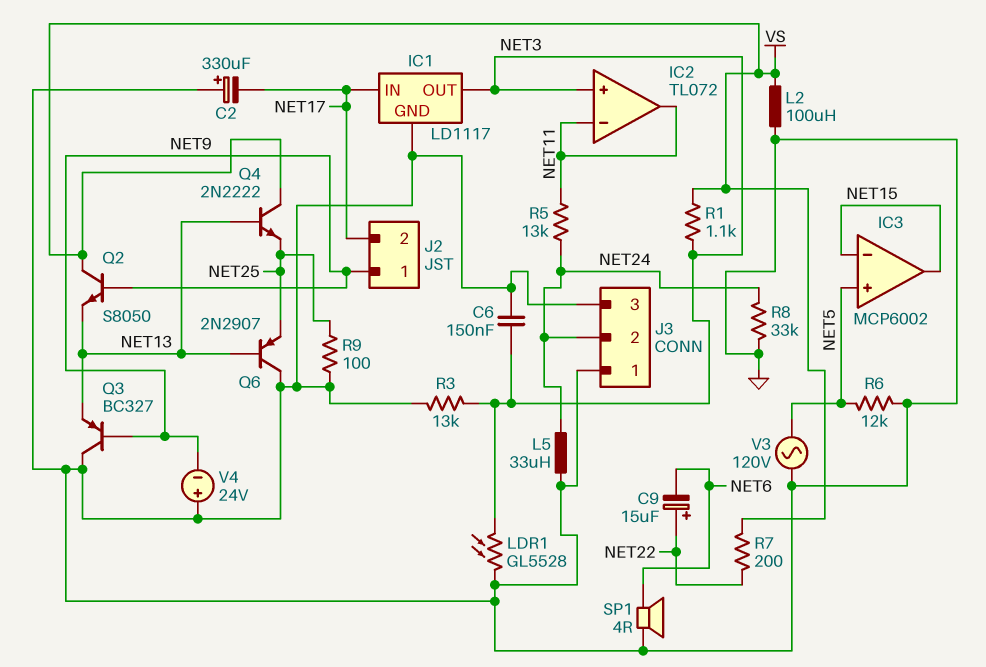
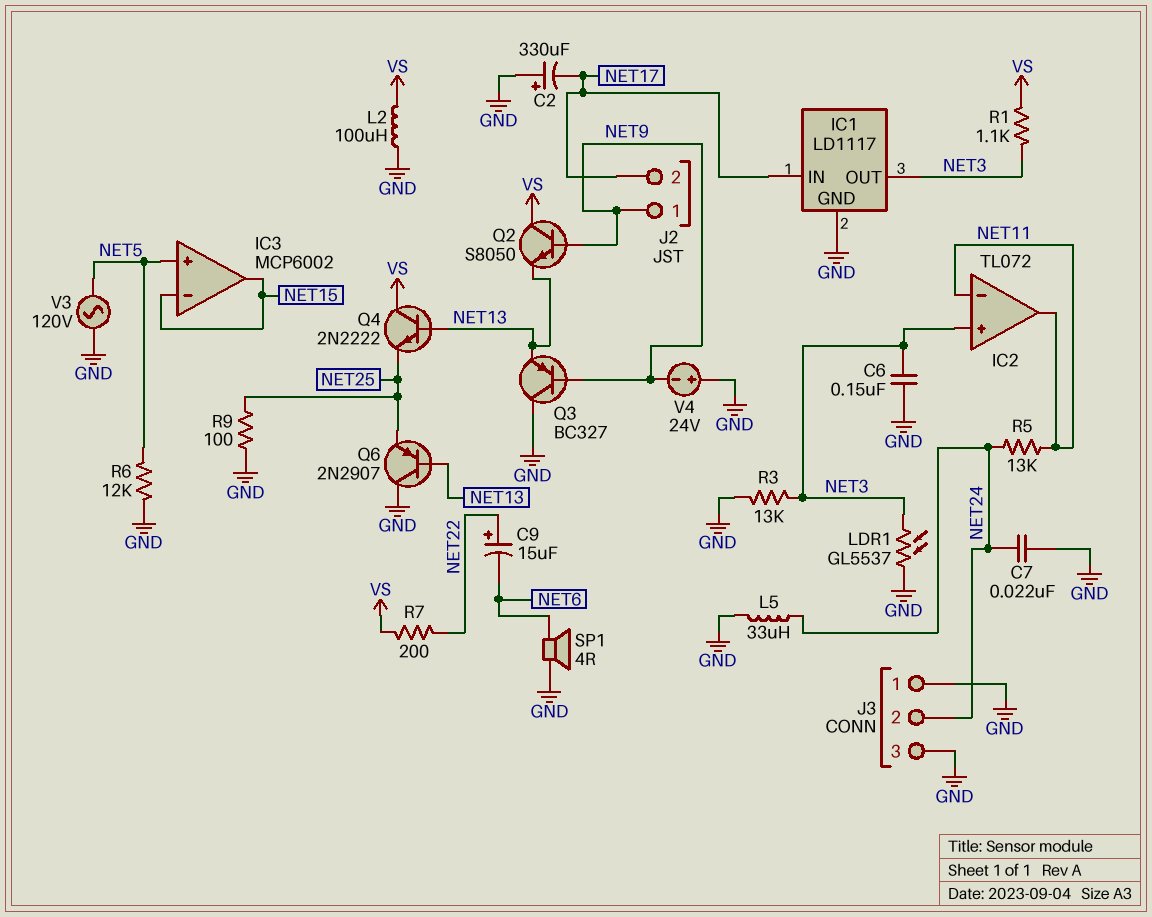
C7: none -> 22nF (GND, NET24)
LDR1: GL5528 (GND, NET3) -> GL5537 (GND, NET3)
R8: 33k (GND, NET24) -> none

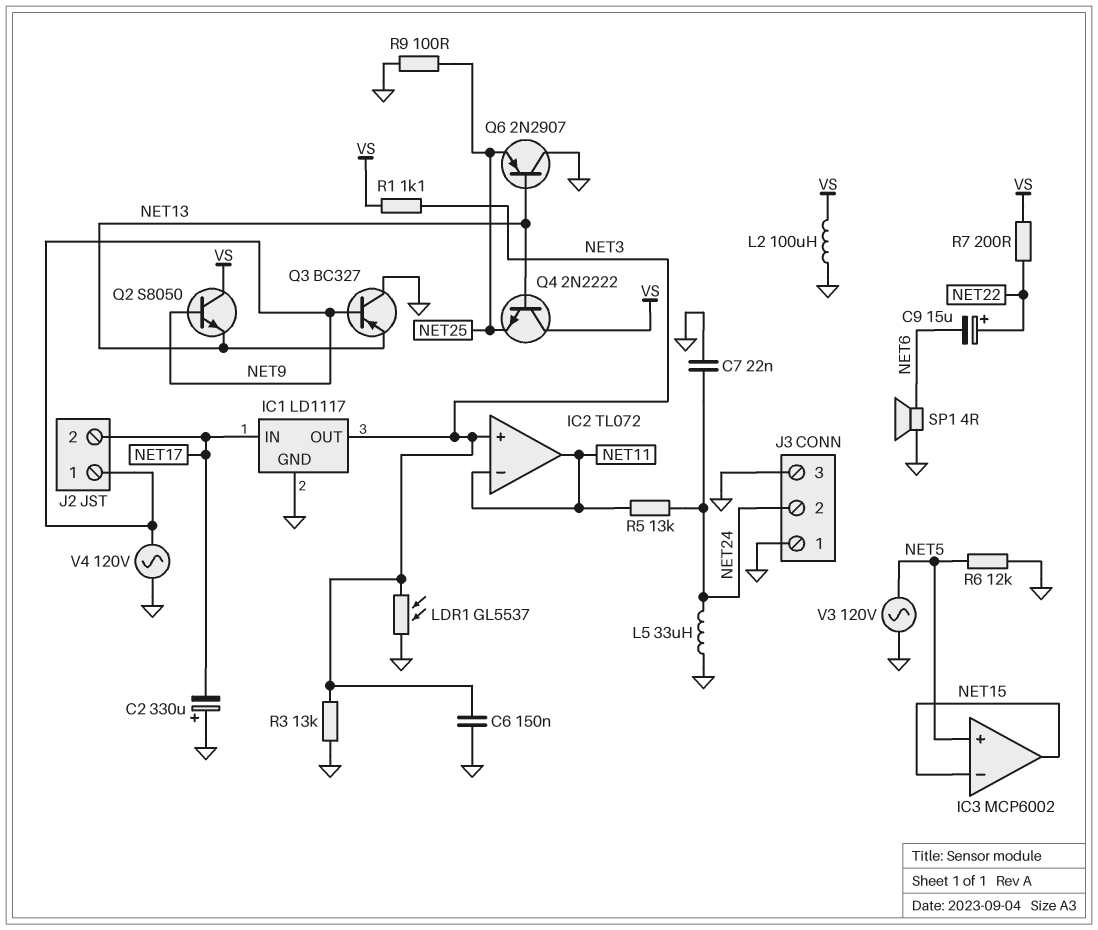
V4: 24V (plus GND, minus NET9) -> AC 120V (GND, NET9)

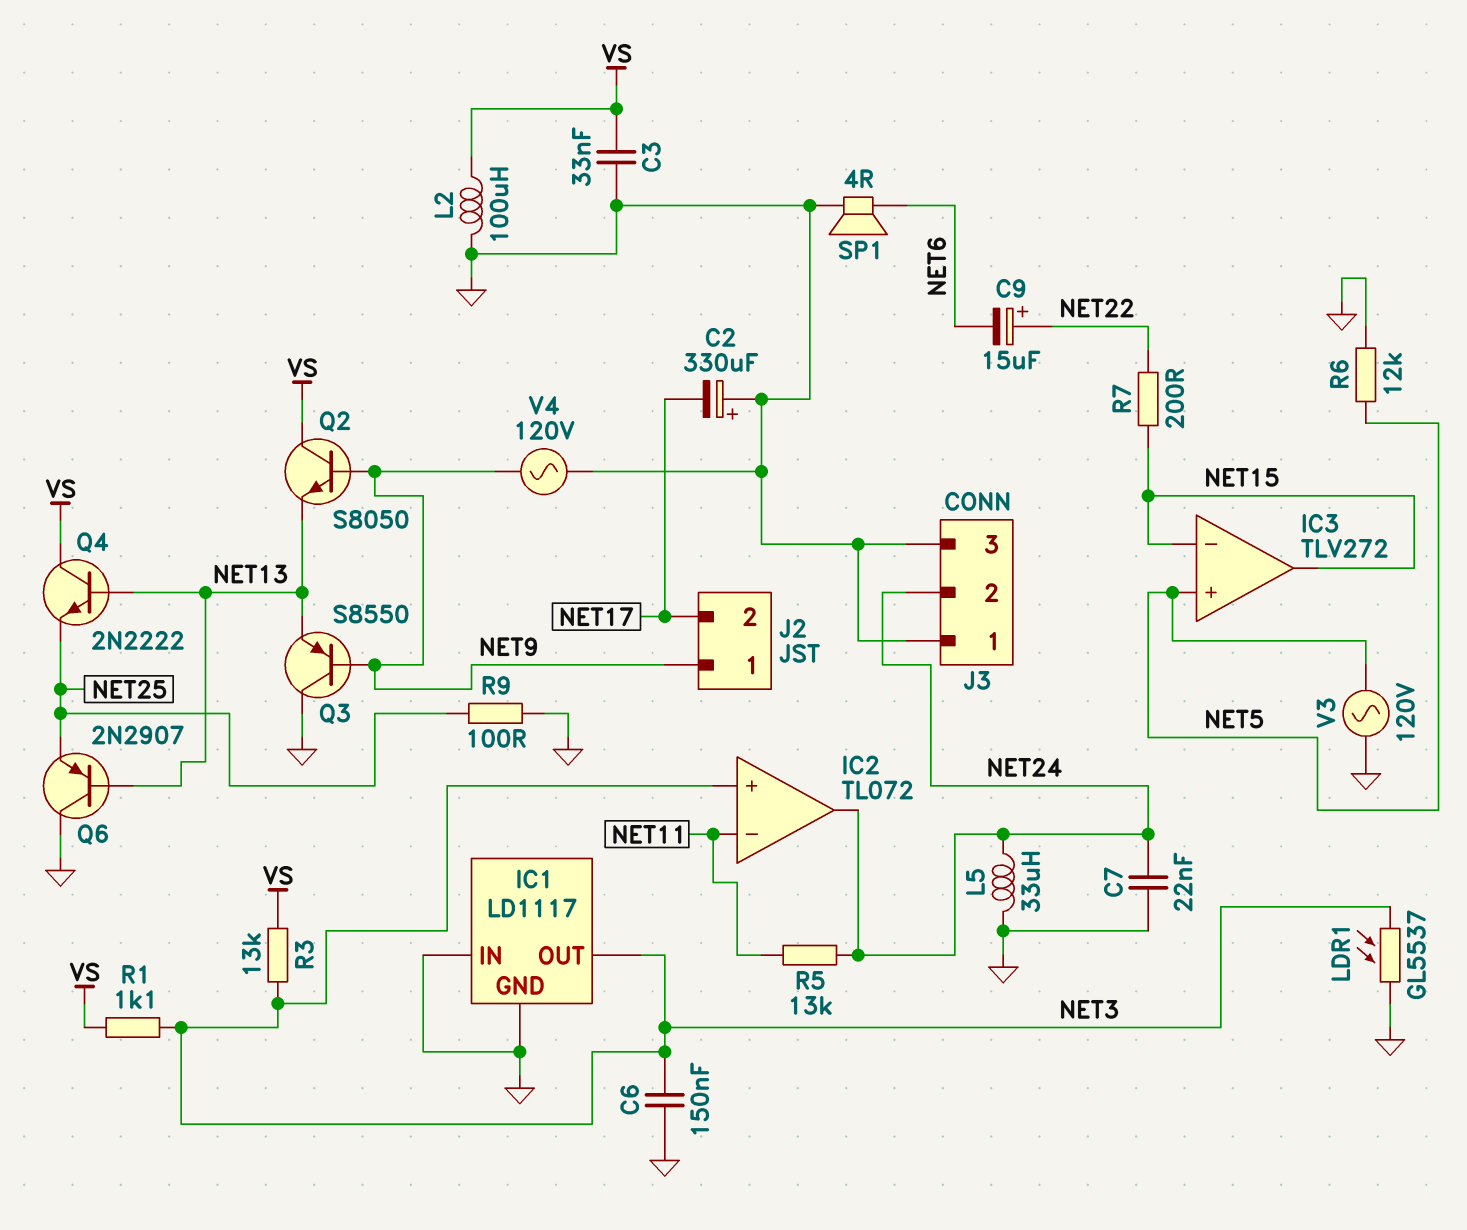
C3: none -> 33nF (GND, VS)
IC1 pin IN: NET17 -> GND
IC2 pin out: NET11 -> NET24
IC3: MCP6002 -> TLV272
Q3: PNP BC327 (B NET9, C GND, E NET13) -> PNP S8550 (B NET9, C GND, E NET13)
R3: 13k (GND, NET3) -> 13k (NET3, VS)
R7: 200 (NET22, VS) -> 200 (NET15, NET22)

